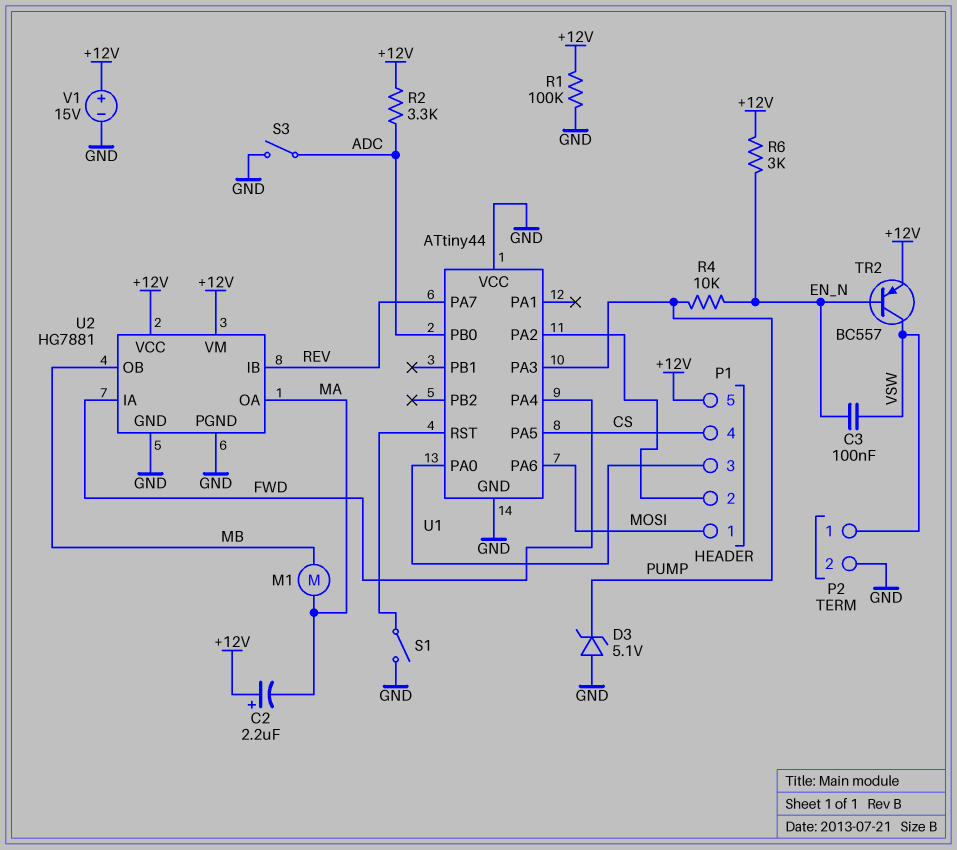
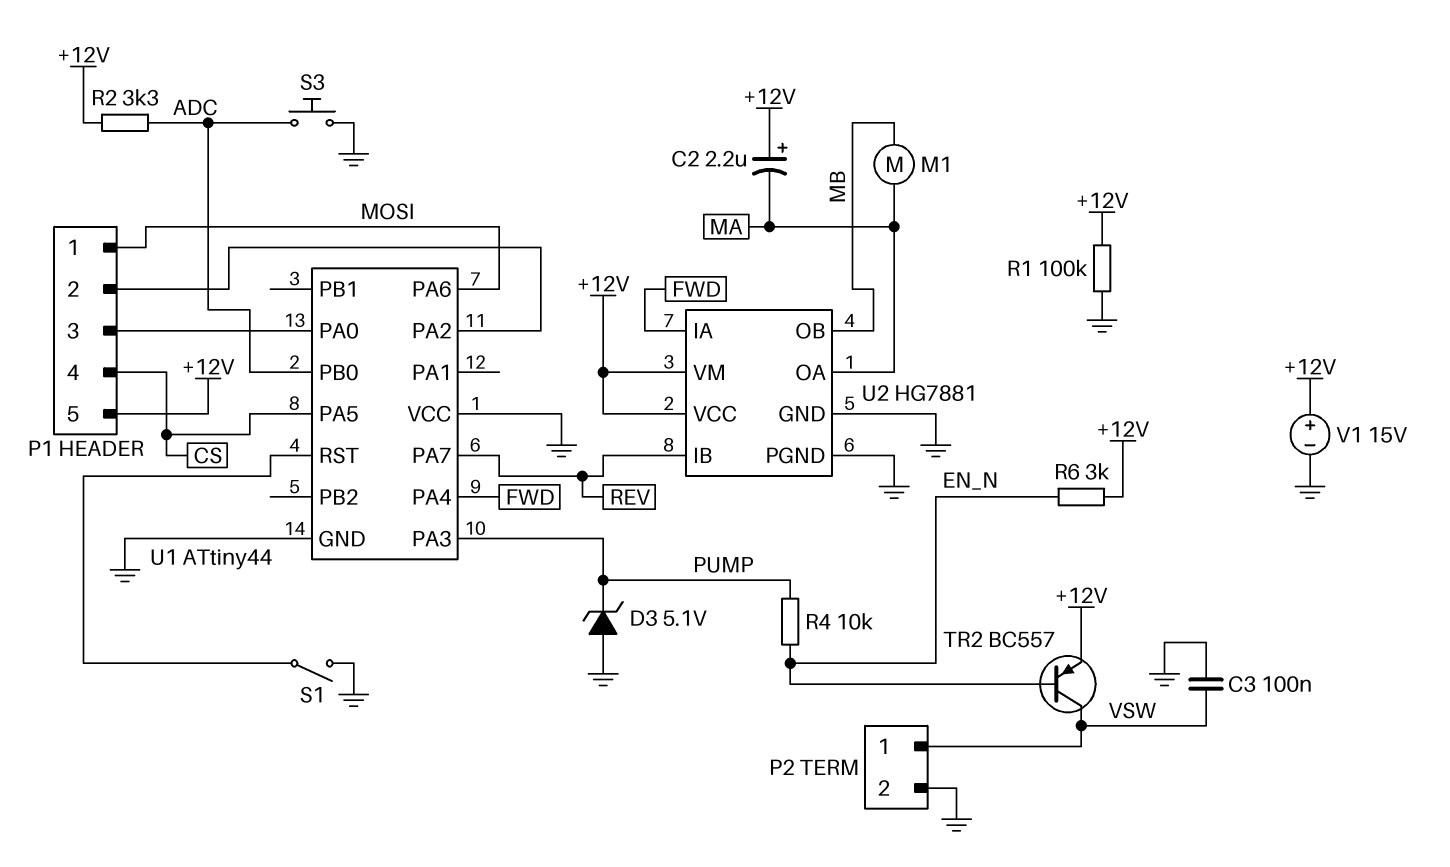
C3: 100nF (EN_N, VSW) -> 100nF (GND, VSW)
S3: switch (ADC, GND) -> button (ADC, GND)

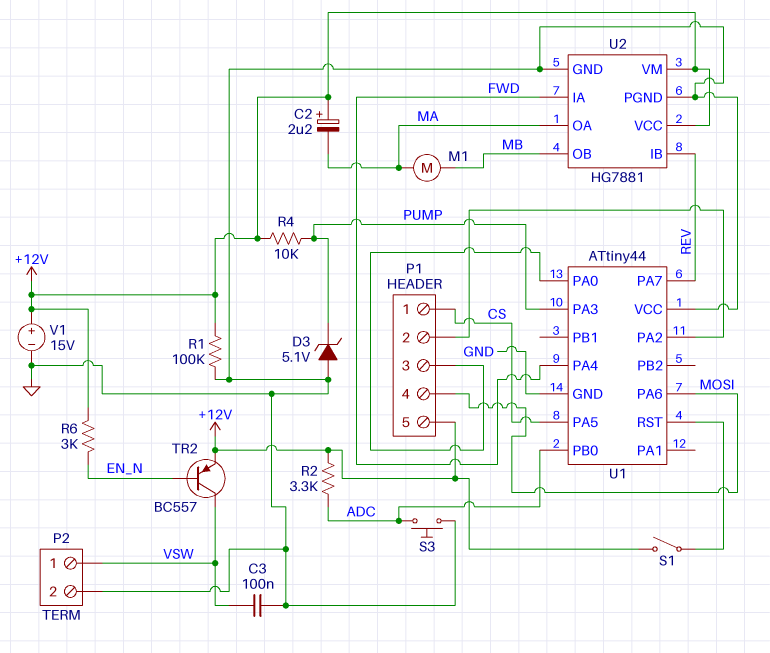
P1 pin 1: MOSI -> CS
P1 pin 4: CS -> MOSI
R4: 10k (EN_N, PUMP) -> 10k (+12V, PUMP)
S1: switch (GND, U1/RST) -> switch (+12V, U1/RST)

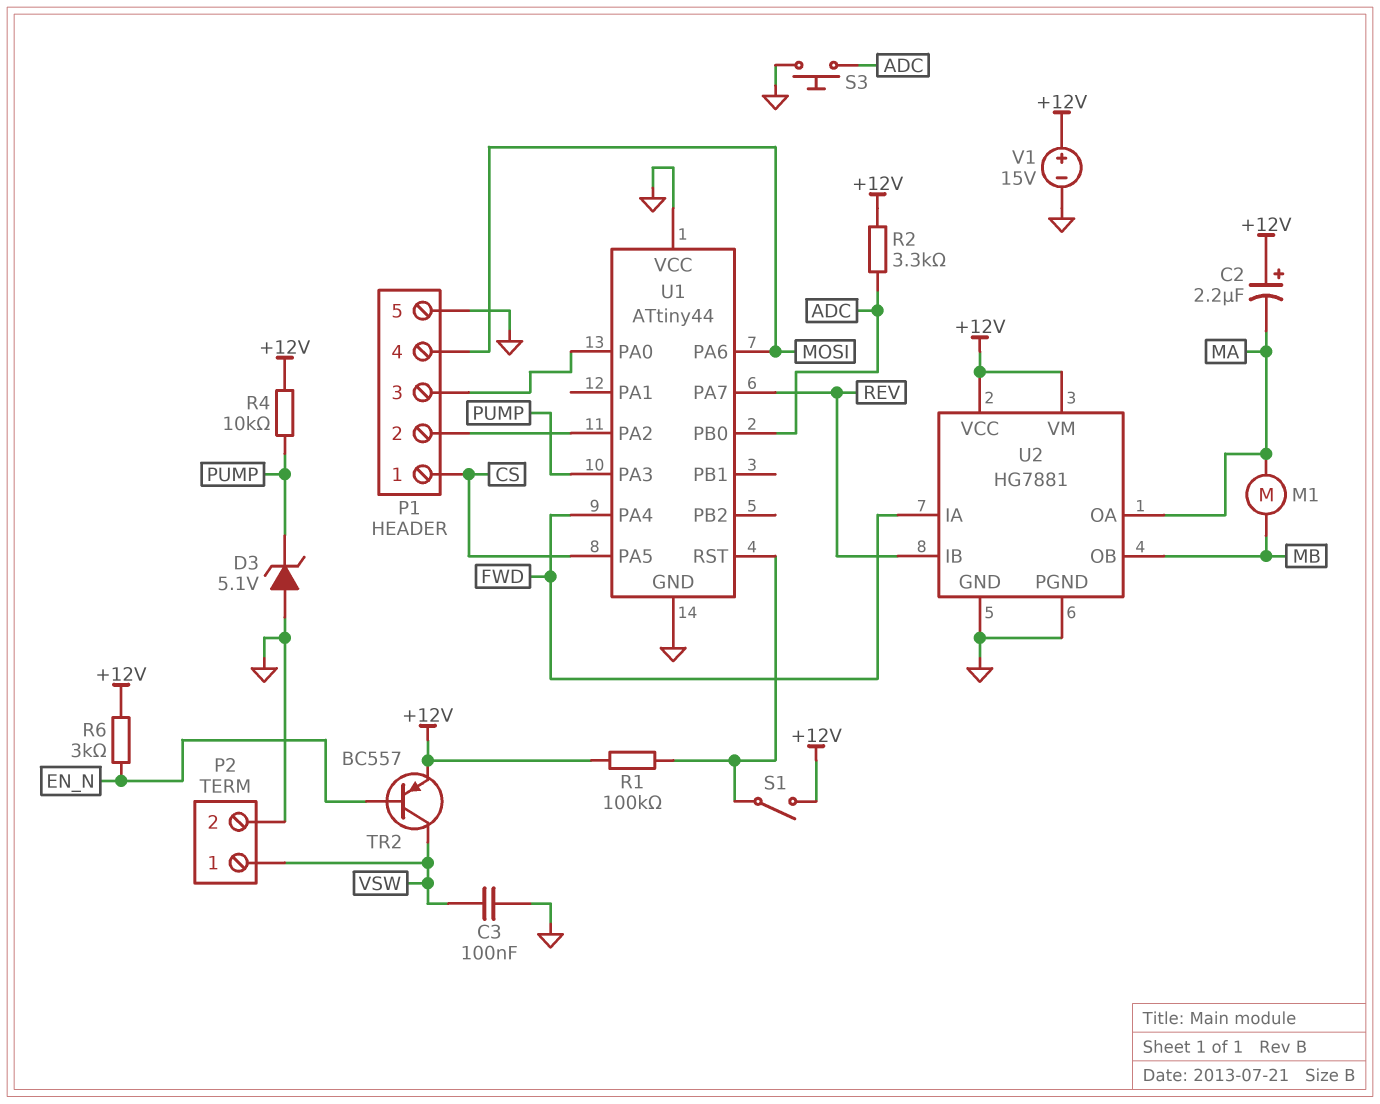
P1 pin 5: +12V -> GND
R1: 100k (+12V, GND) -> 100k (+12V, U1/RST)

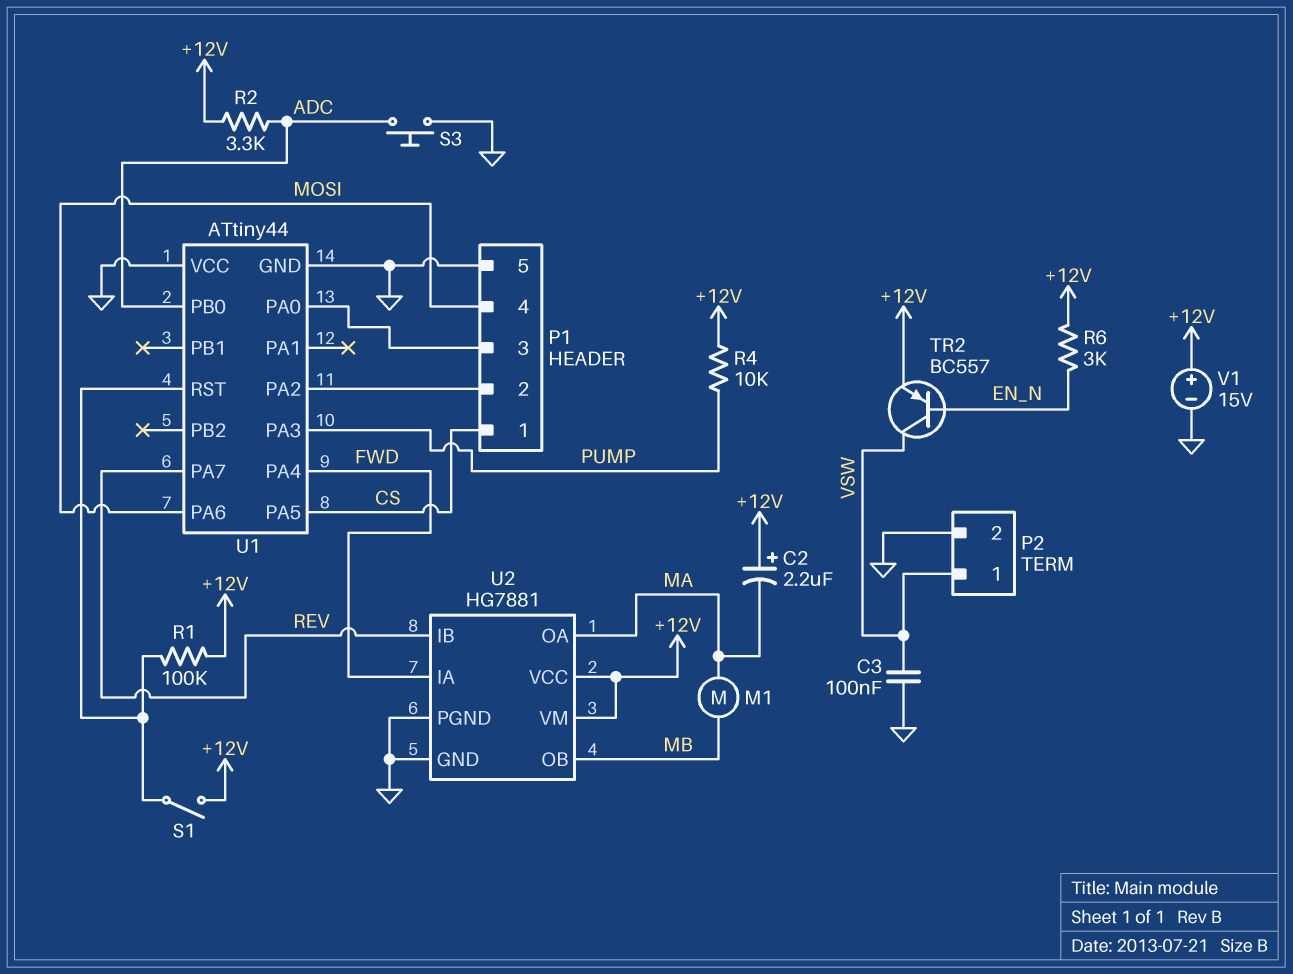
D3: zener 5.1V (A GND, K PUMP) -> none

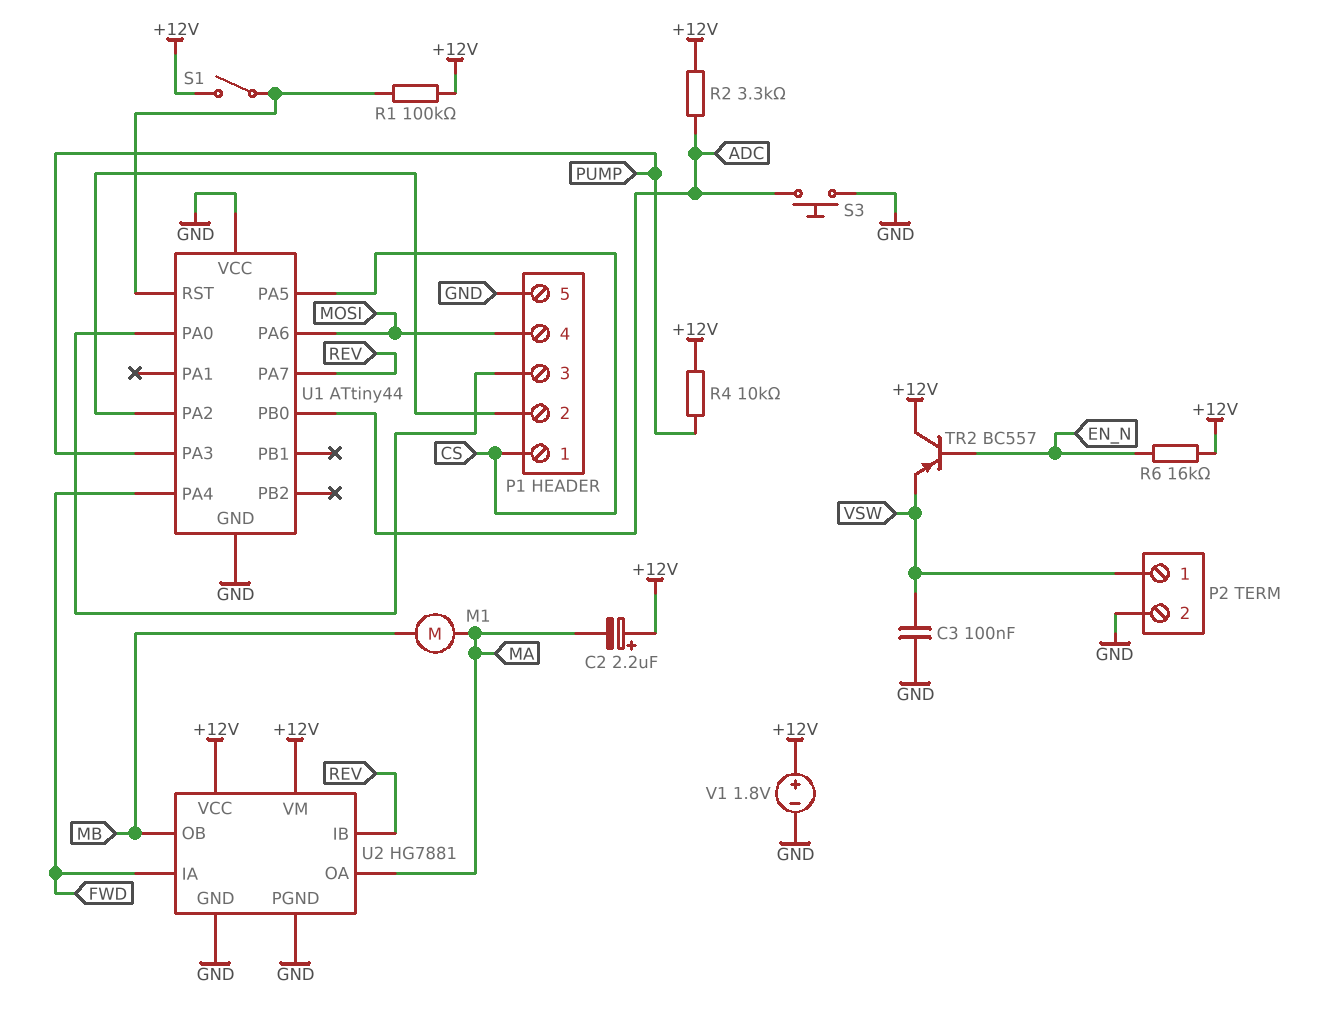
R6: 3k (+12V, EN_N) -> 16k (+12V, EN_N)
TR2: PNP BC557 (B EN_N, C VSW, E +12V) -> PNP BC557 (B EN_N, C +12V, E VSW)
V1: 15V (plus +12V, minus GND) -> 1.8V (plus +12V, minus GND)

